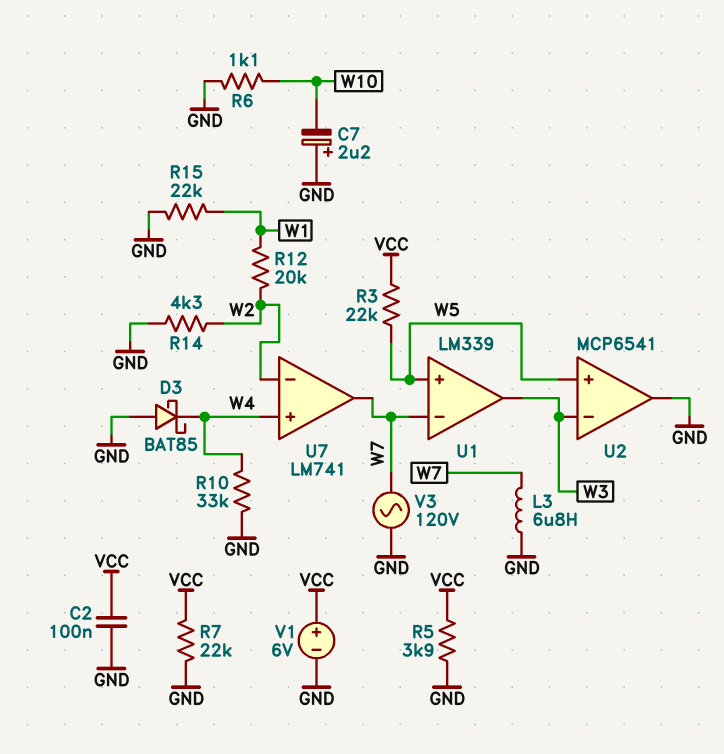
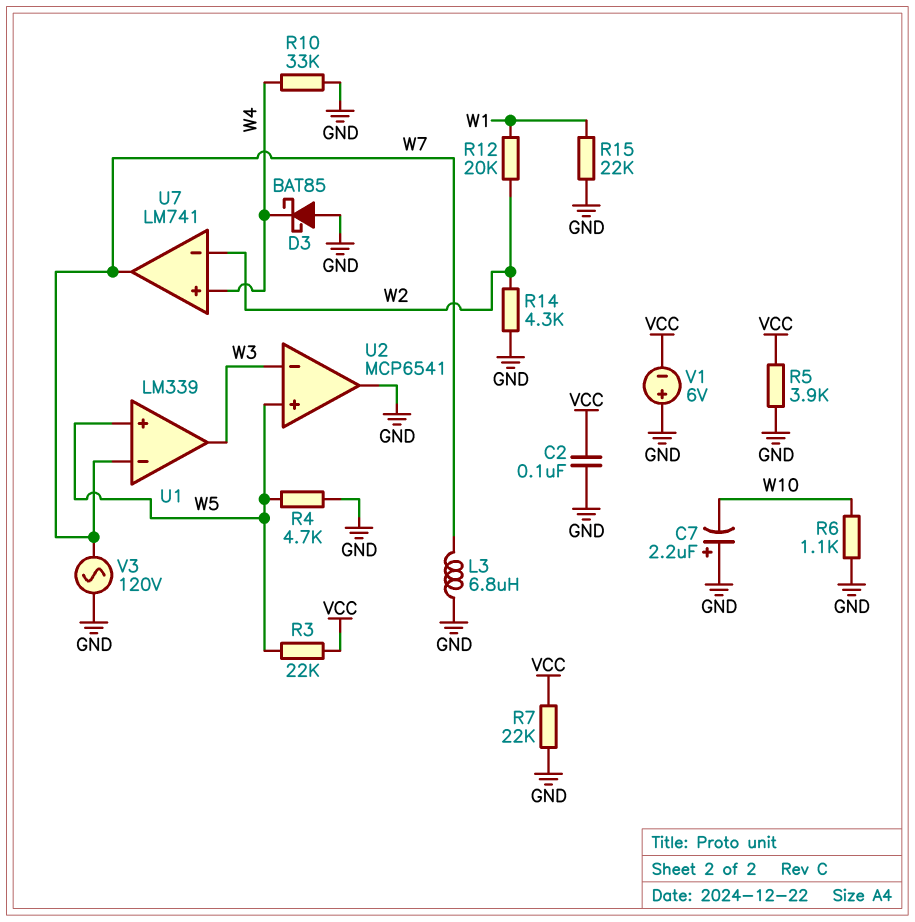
R4: none -> 4.7k (GND, W5)
V1: 6V (plus VCC, minus GND) -> 6V (plus GND, minus VCC)

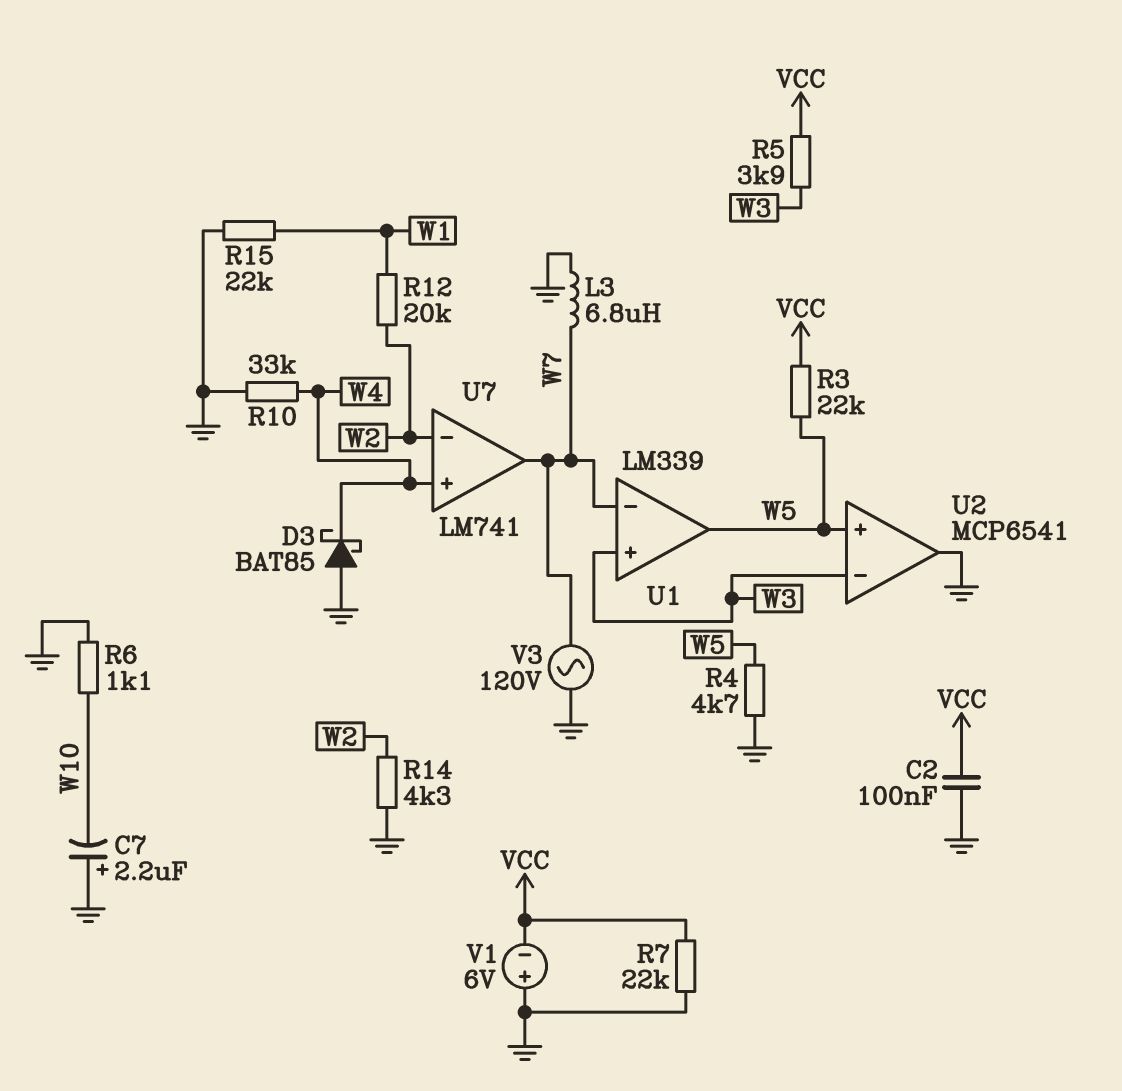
R5: 3.9k (GND, VCC) -> 3.9k (VCC, W3)
U1 pin in+: W5 -> W3
U1 pin out: W3 -> W5

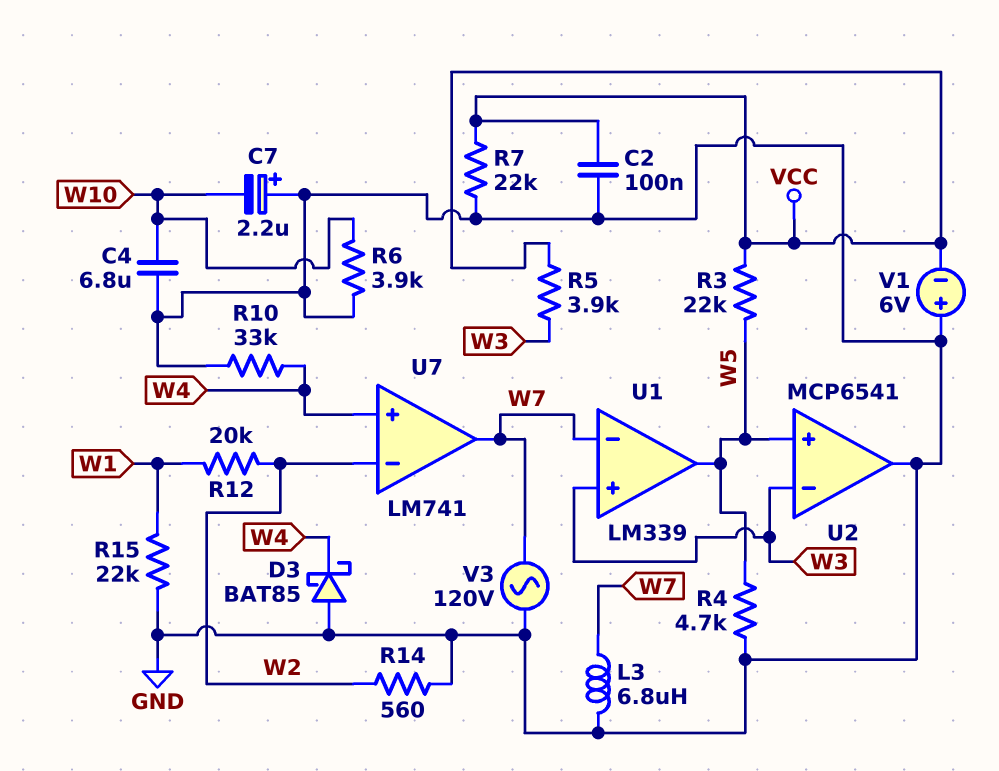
C4: none -> 6.8uF (GND, W10)
R6: 1.1k (GND, W10) -> 3.9k (GND, W10)
R14: 4.3k (GND, W2) -> 560 (GND, W2)

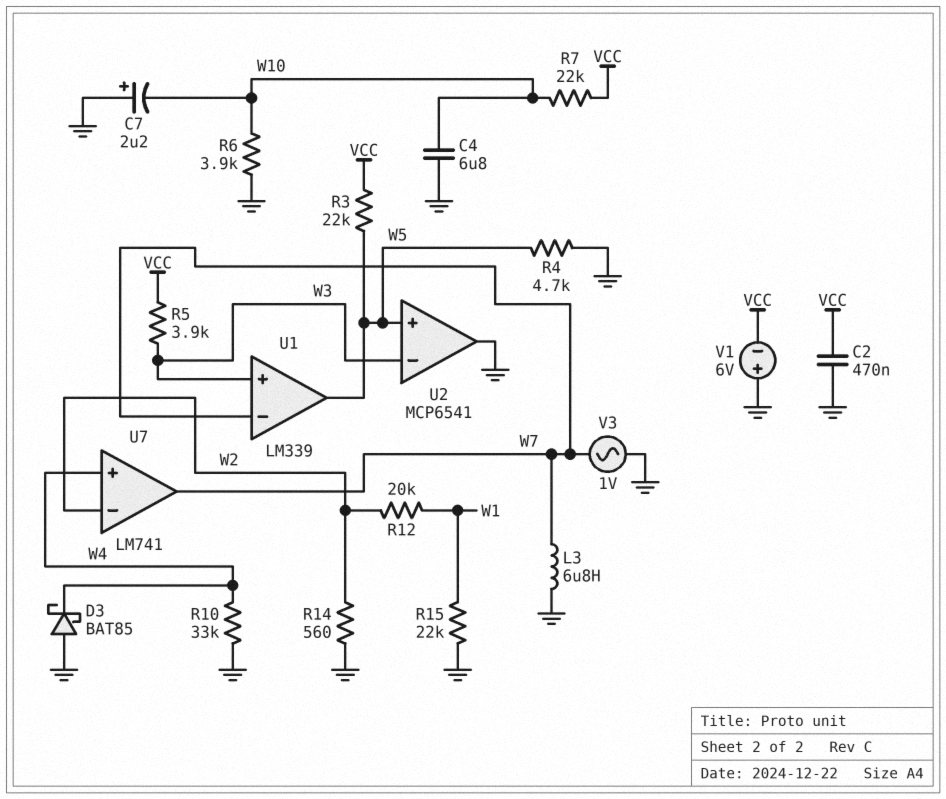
C2: 100nF (GND, VCC) -> 470nF (GND, VCC)
R7: 22k (GND, VCC) -> 22k (VCC, W10)
V3: AC 120V (GND, W7) -> AC 1V (GND, W7)

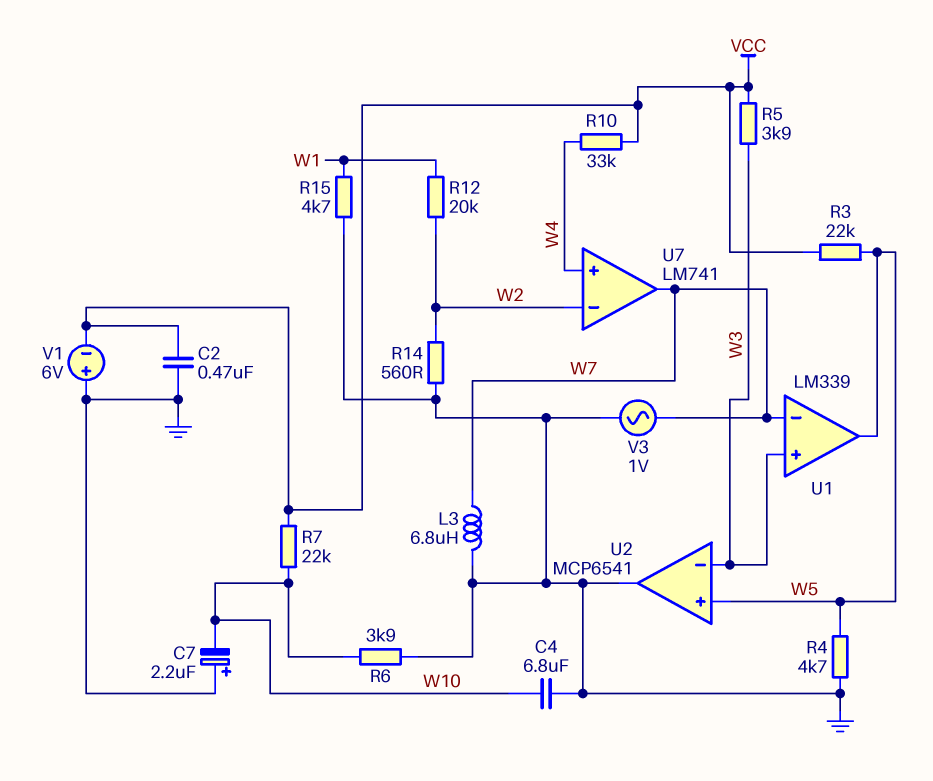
D3: schottky BAT85 (A GND, K W4) -> none
R10: 33k (GND, W4) -> 33k (VCC, W4)
R15: 22k (GND, W1) -> 4.7k (GND, W1)

